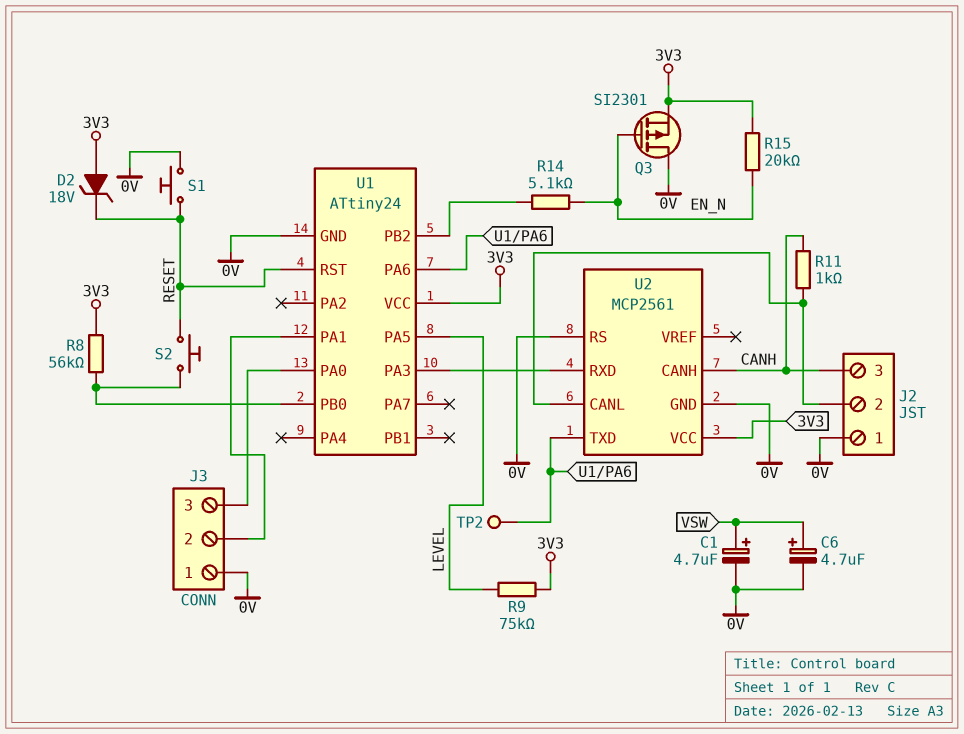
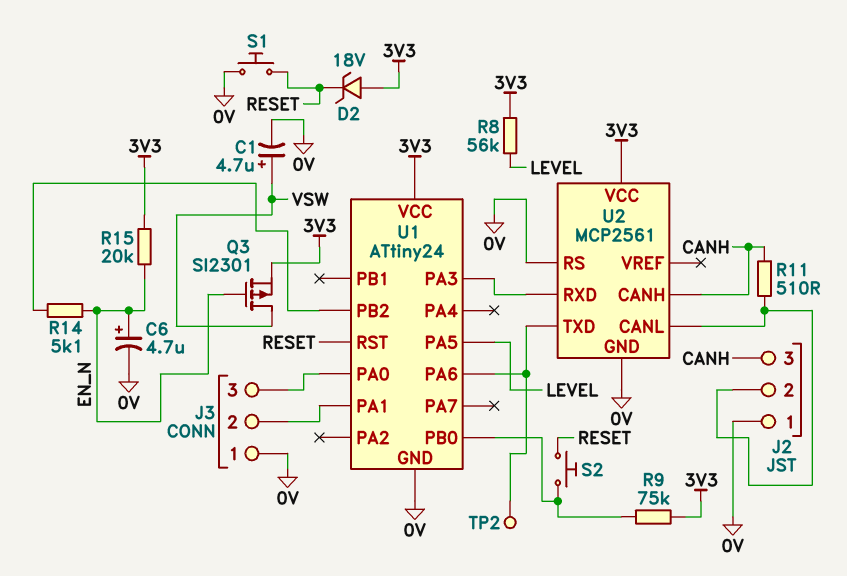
C6: 4.7uF (plus VSW, minus 0V) -> 4.7uF (plus EN_N, minus 0V)
Q3: PMOS SI2301 (G EN_N, D 0V, S 3V3) -> PMOS SI2301 (G EN_N, D VSW, S 3V3)
R8: 56k (3V3, U1/PB0) -> 56k (3V3, LEVEL)
R9: 75k (3V3, LEVEL) -> 75k (3V3, U1/PB0)
R11: 1k (CANH, J2/2) -> 510 (CANH, J2/2)

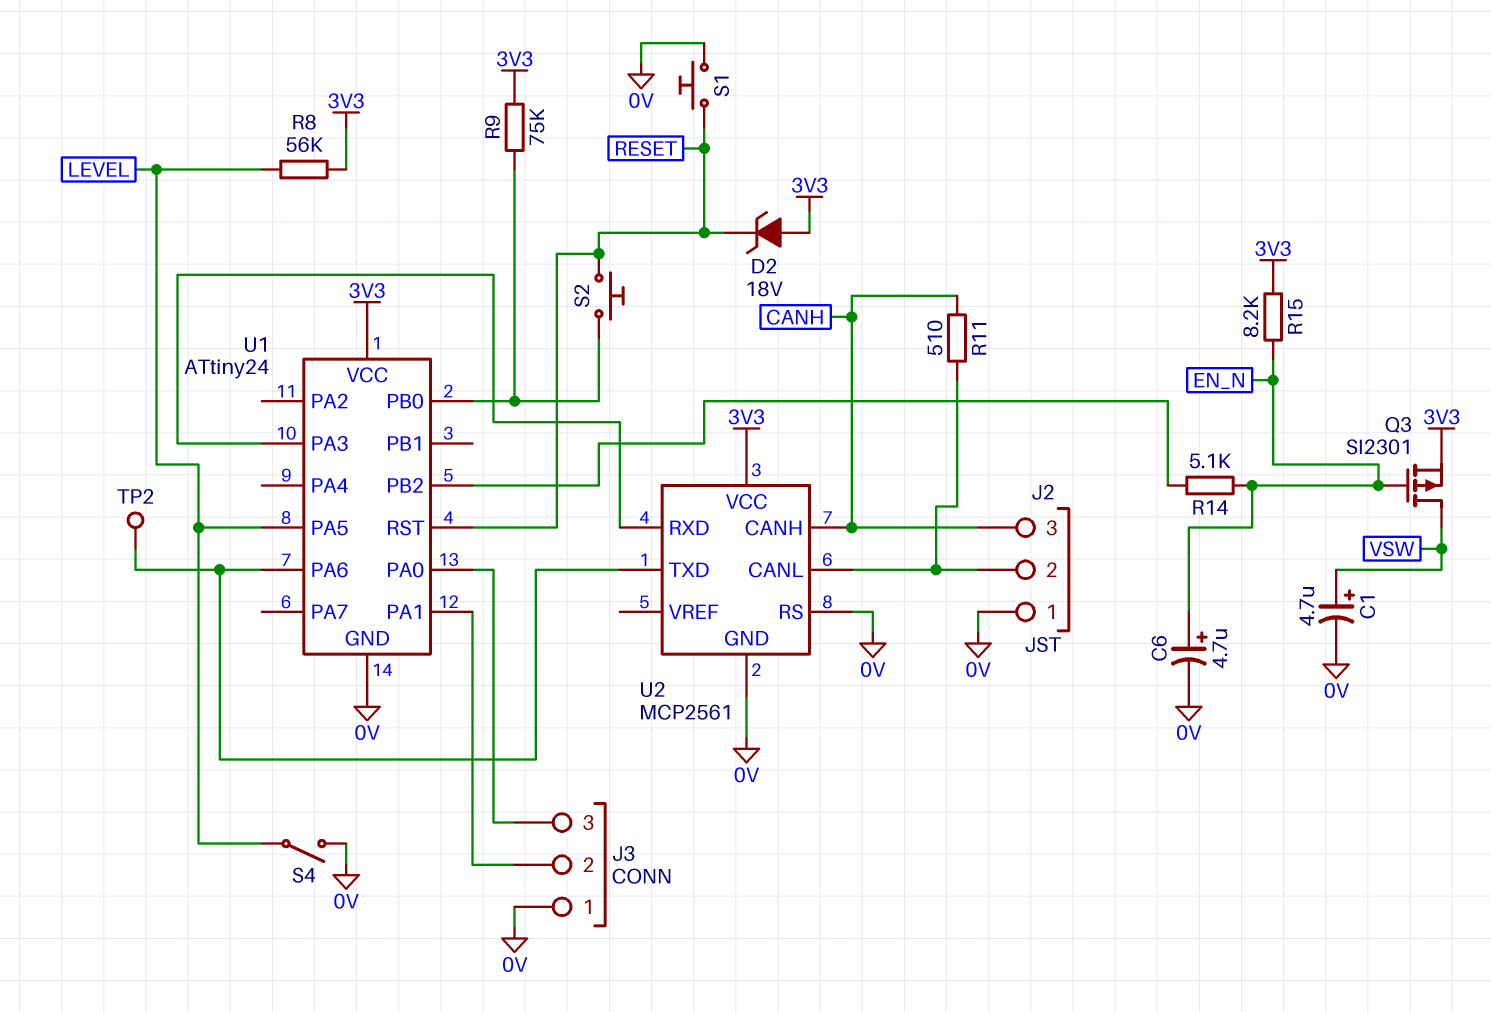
R15: 20k (3V3, EN_N) -> 8.2k (3V3, EN_N)
S4: none -> switch (0V, LEVEL)

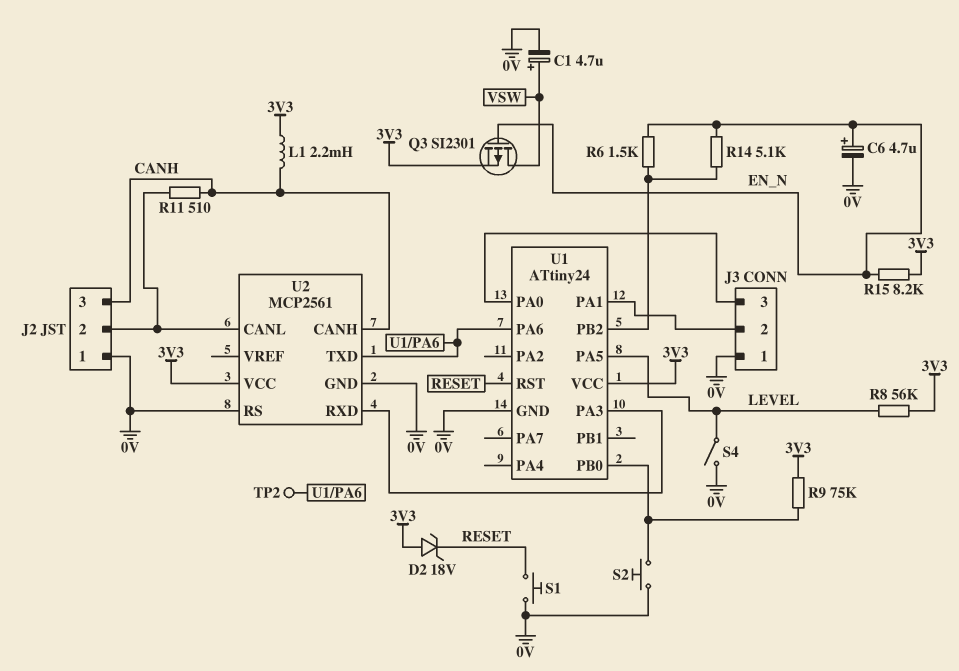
L1: none -> 2.2mH (3V3, CANH)
R6: none -> 1.5k (EN_N, U1/PB2)
S2: button (RESET, U1/PB0) -> button (0V, U1/PB0)

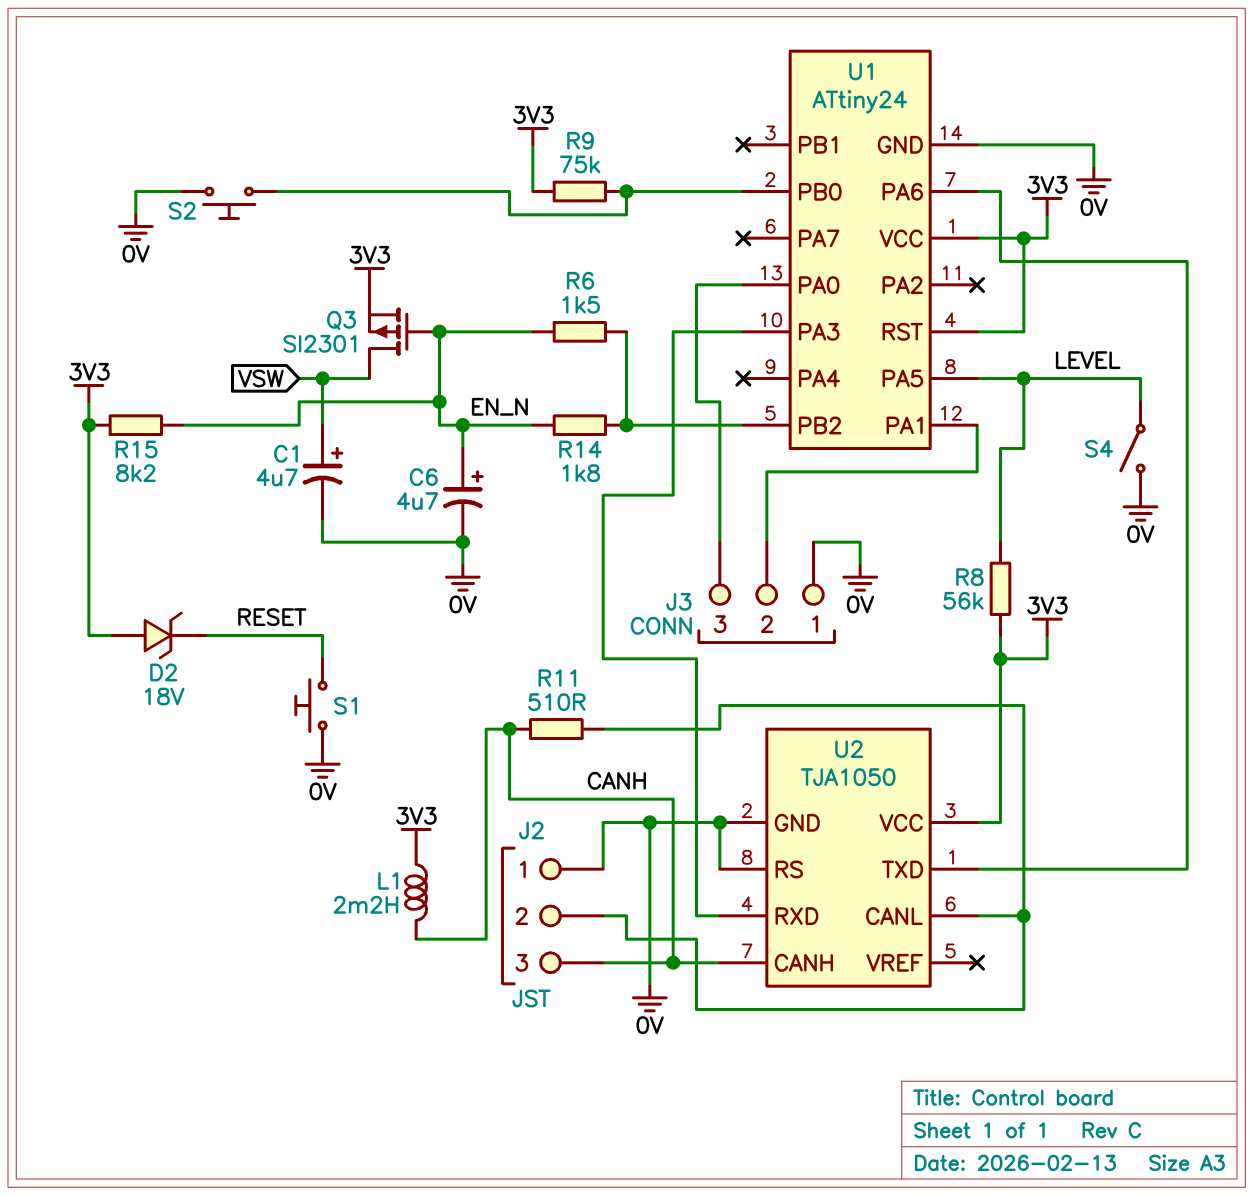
R14: 5.1k (EN_N, U1/PB2) -> 1.8k (EN_N, U1/PB2)
TP2: test point (U1/PA6) -> none
U1 pin RST: RESET -> 3V3
U2: MCP2561 -> TJA1050

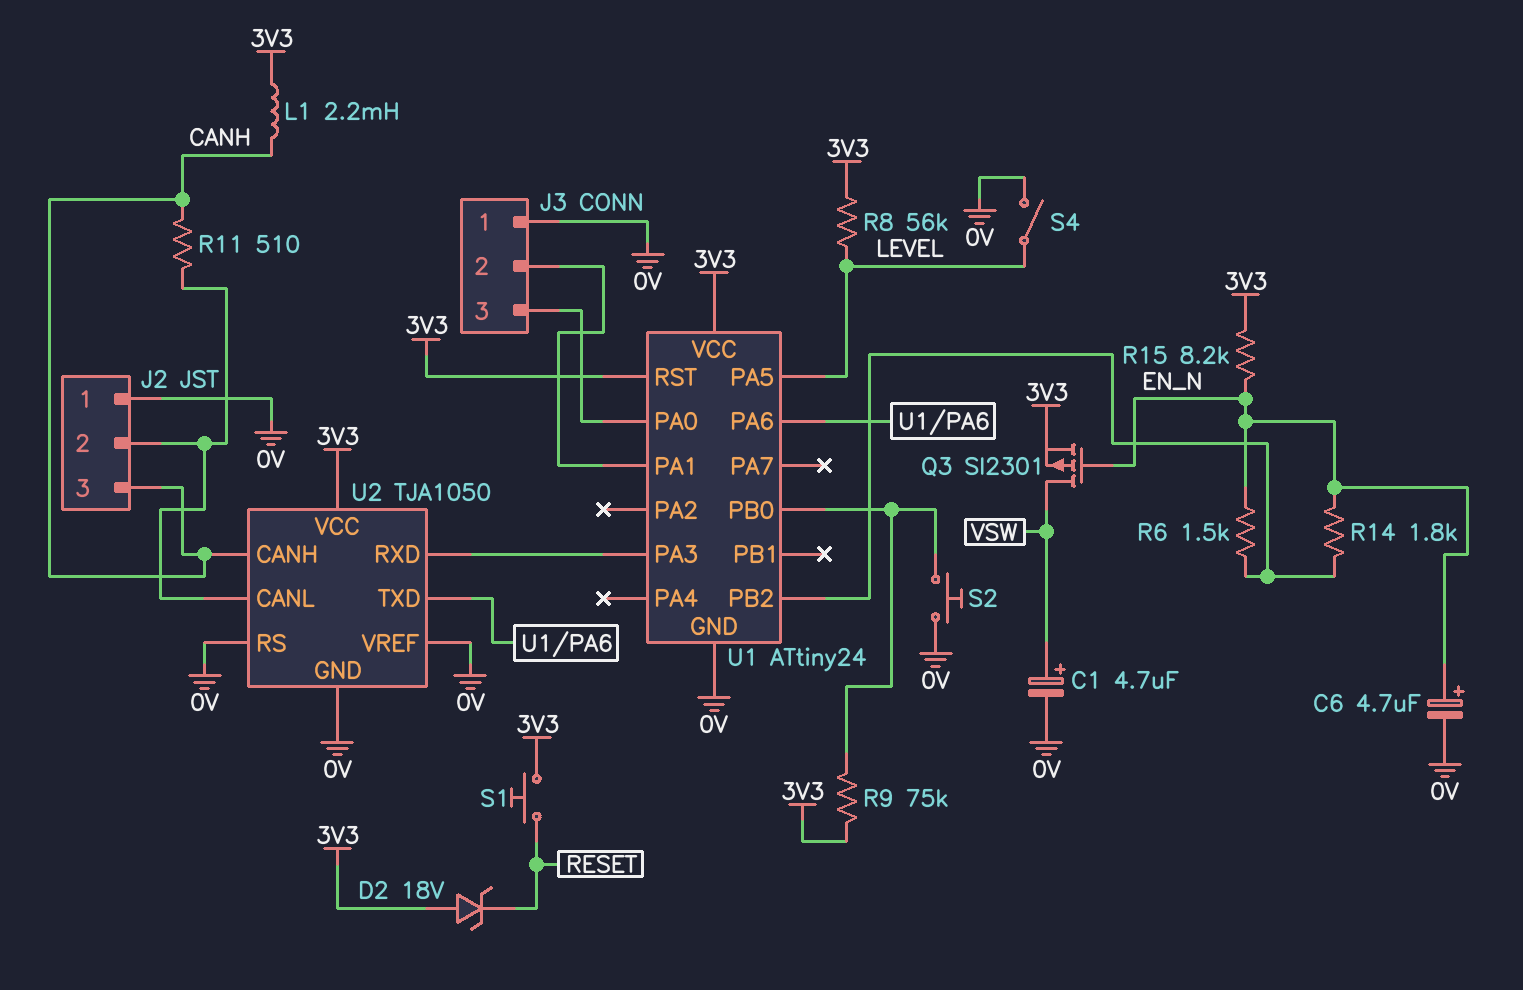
S1: button (0V, RESET) -> button (3V3, RESET)
U2 pin VREF: none -> 0V

